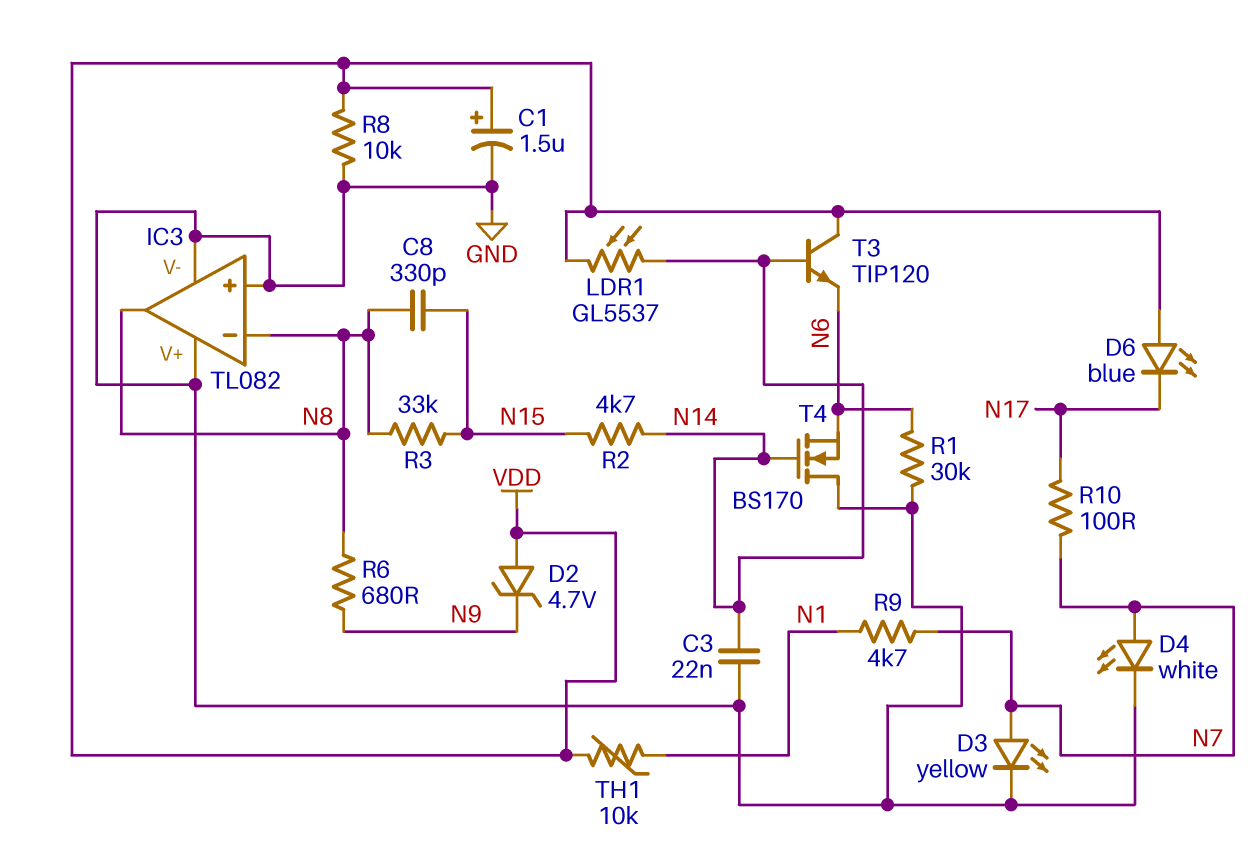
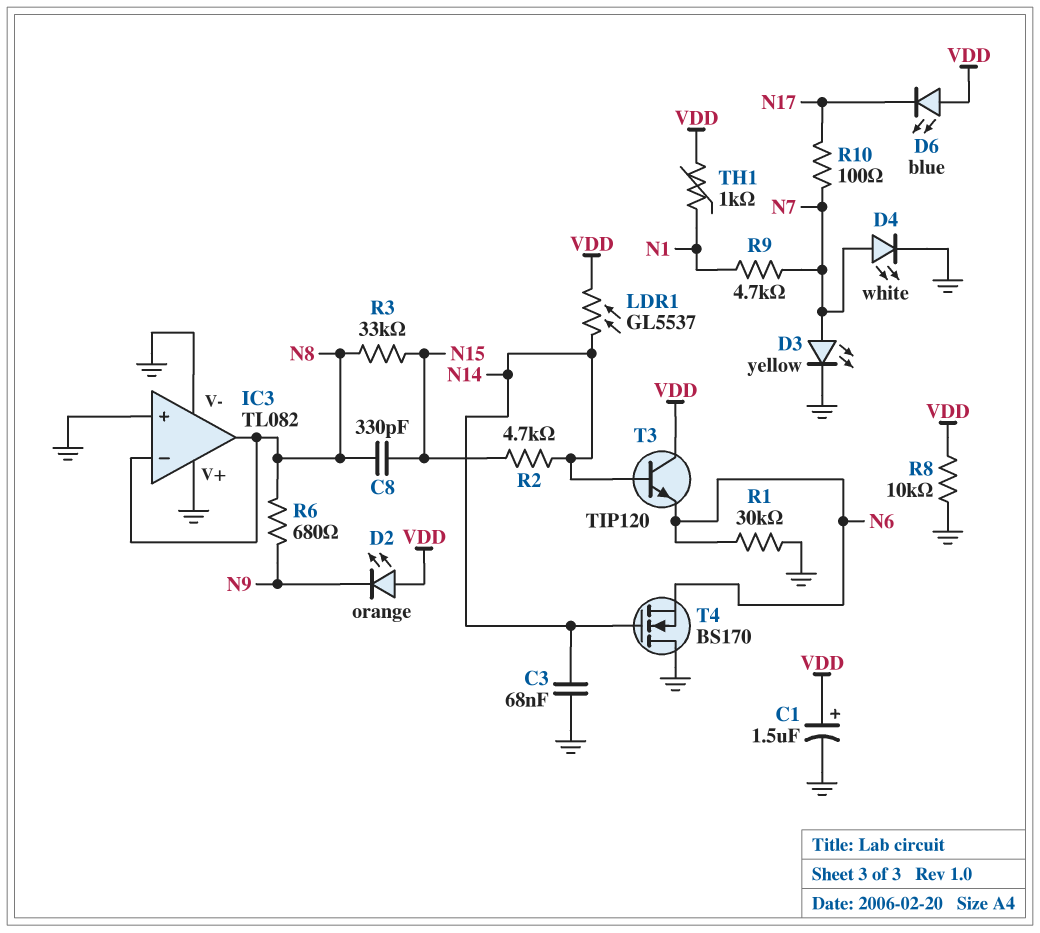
C3: 22nF (GND, N14) -> 68nF (GND, N14)
D2: zener 4.7V (A VDD, K N9) -> LED orange (A VDD, K N9)
TH1: 10k (N1, VDD) -> 1k (N1, VDD)

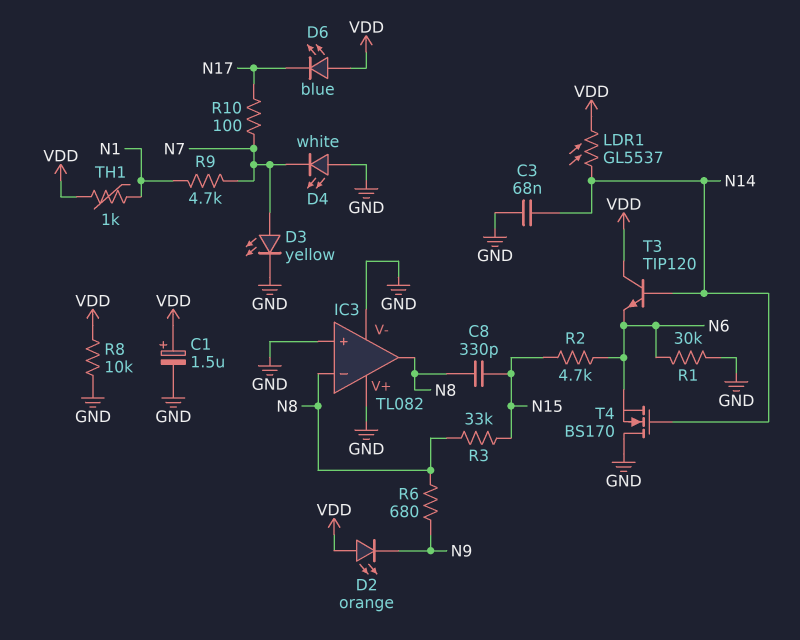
D4: LED white (A N7, K GND) -> LED white (A GND, K N7)
R2: 4.7k (N14, N15) -> 4.7k (N6, N15)

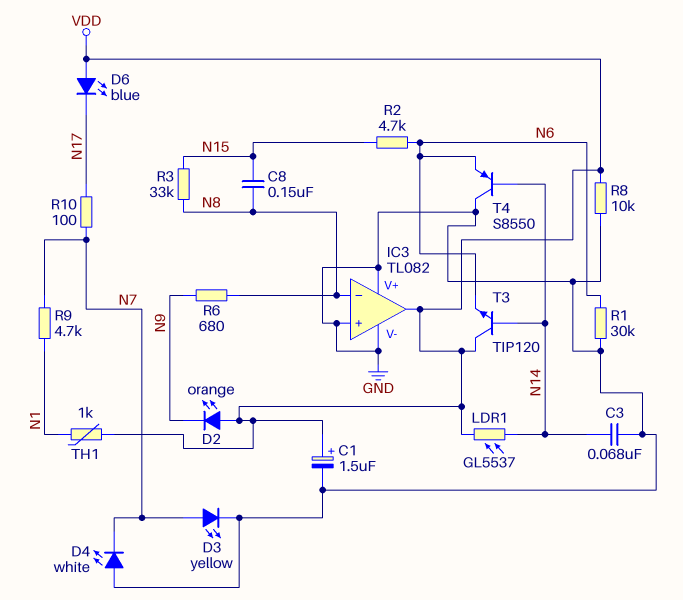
C8: 330pF (N8, N15) -> 150nF (N8, N15)
IC3 pin out: N8 -> VDD
T4: NMOS BS170 (G N14, D GND, S N6) -> PNP S8550 (B N14, C GND, E N6)

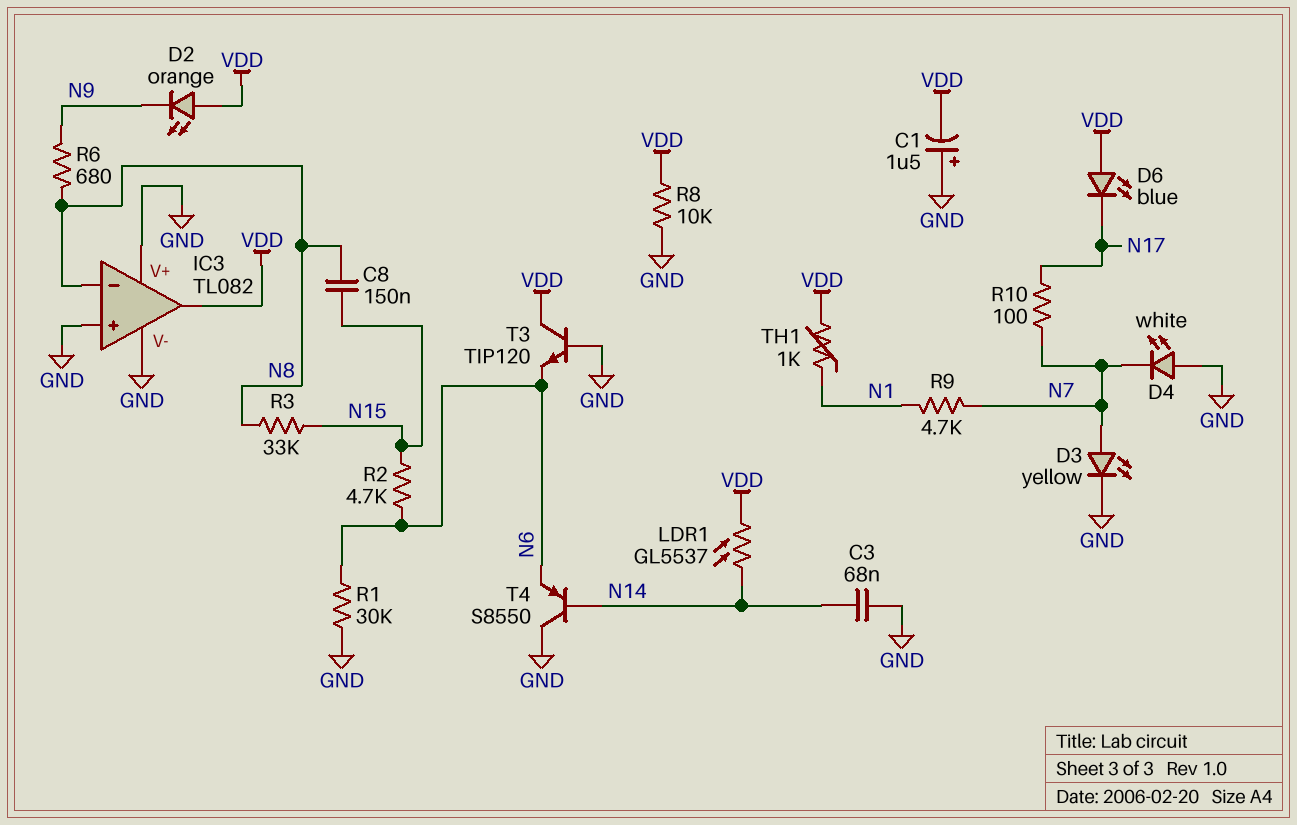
C1: 1.5uF (plus VDD, minus GND) -> 1.5uF (plus GND, minus VDD)
T3: NPN TIP120 (B N14, C VDD, E N6) -> NPN TIP120 (B GND, C VDD, E N6)

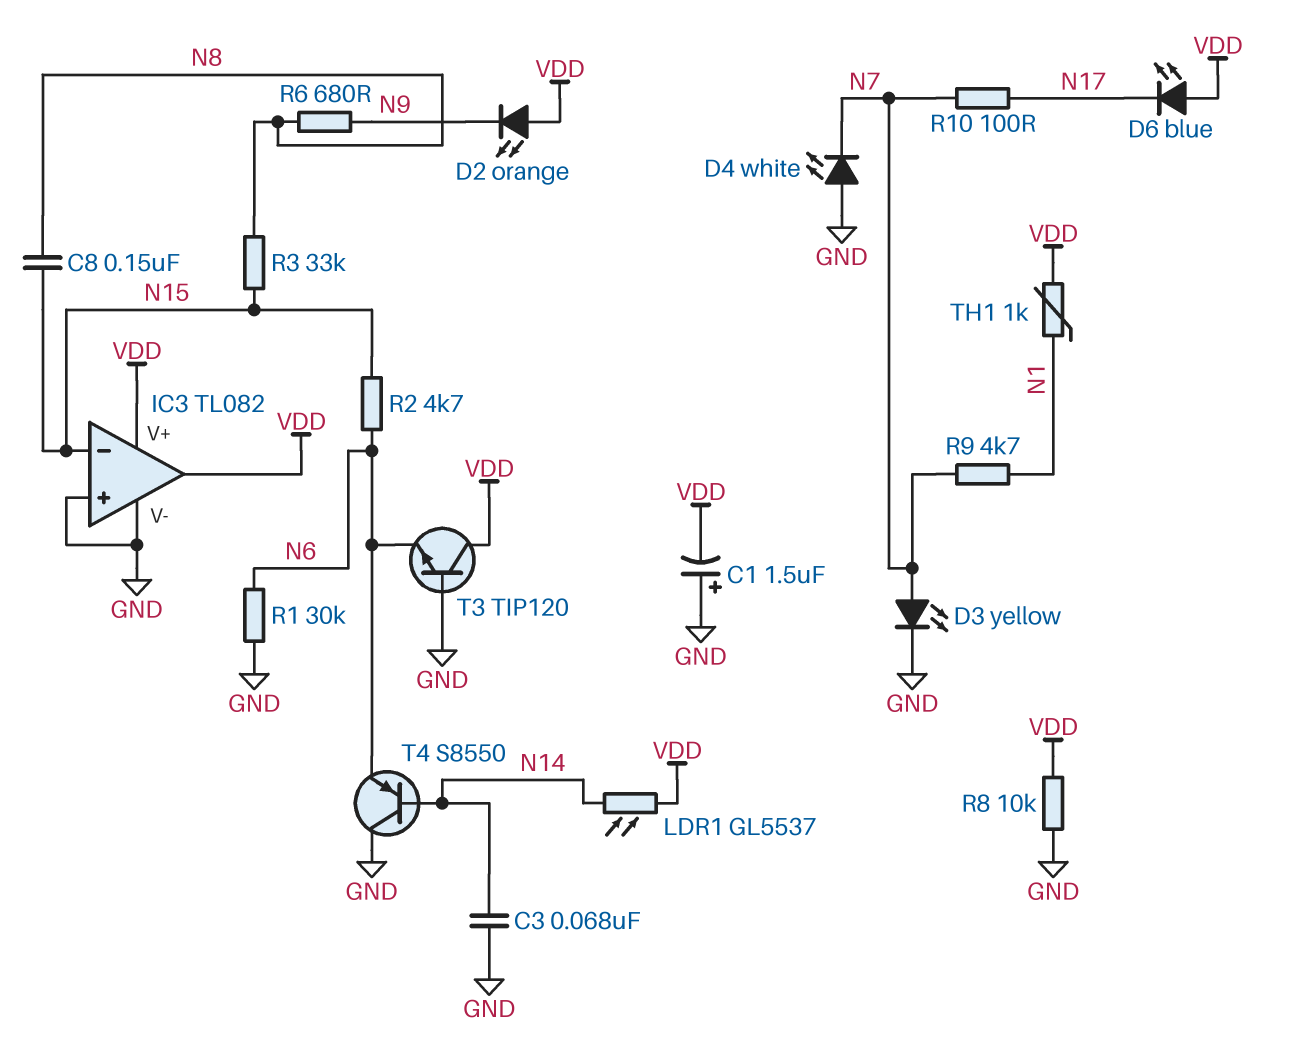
IC3 pin V+: GND -> VDD
IC3 pin in-: N8 -> N15

